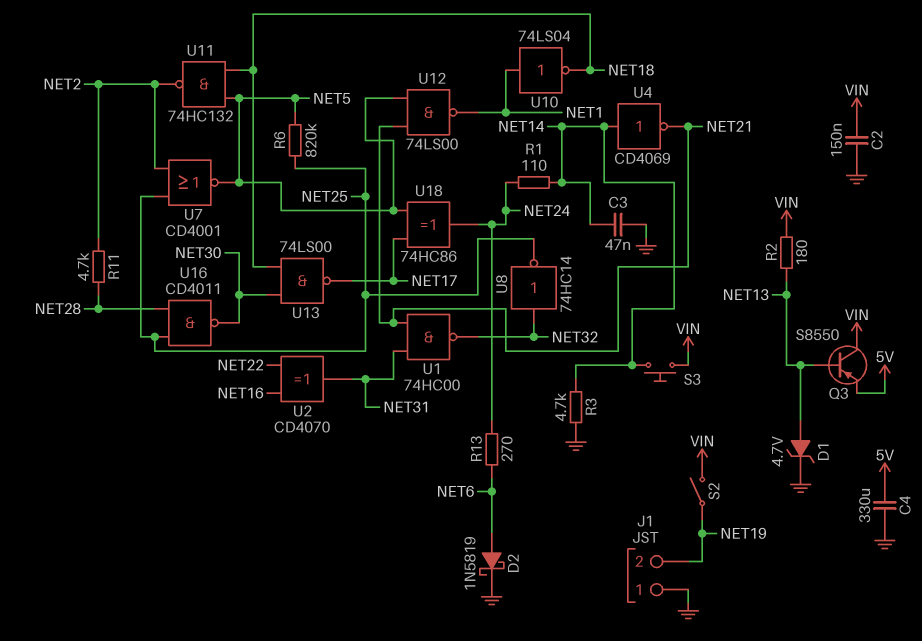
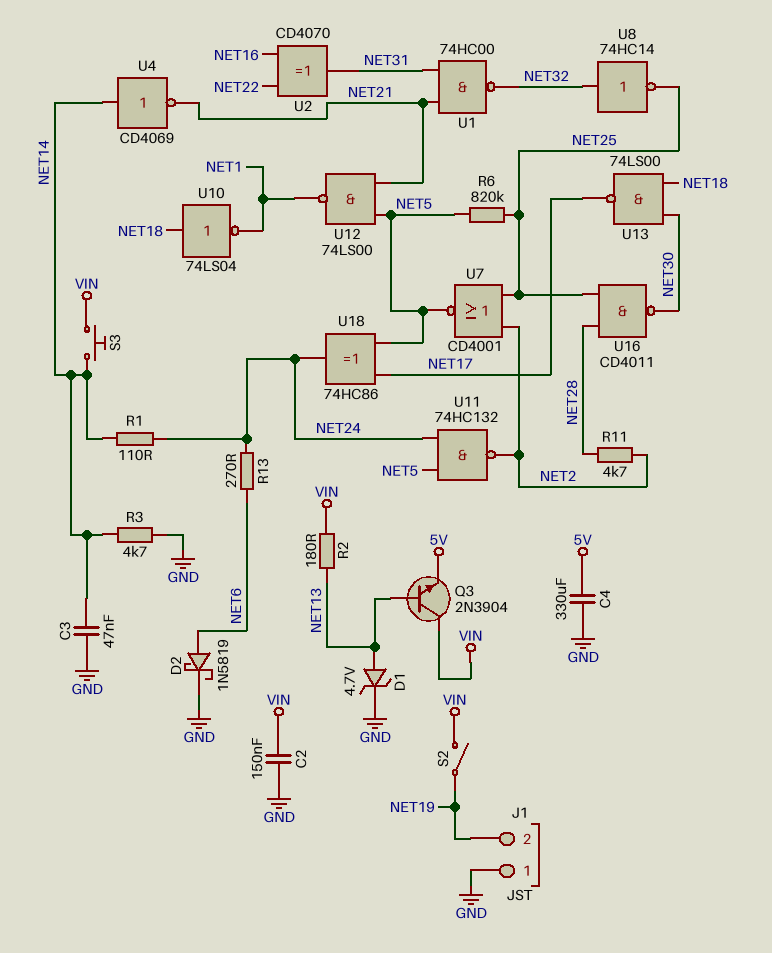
Q3: PNP S8550 (B NET13, C VIN, E 5V) -> NPN 2N3904 (B NET13, C VIN, E 5V)
U10: NOT 74LS04 (in NET1, out NET18) -> NOT 74LS04 (in NET18, out NET1)
U11: NAND 74HC132 (in NET5, in NET18, out NET2) -> NAND 74HC132 (in NET5, in NET24, out NET2)

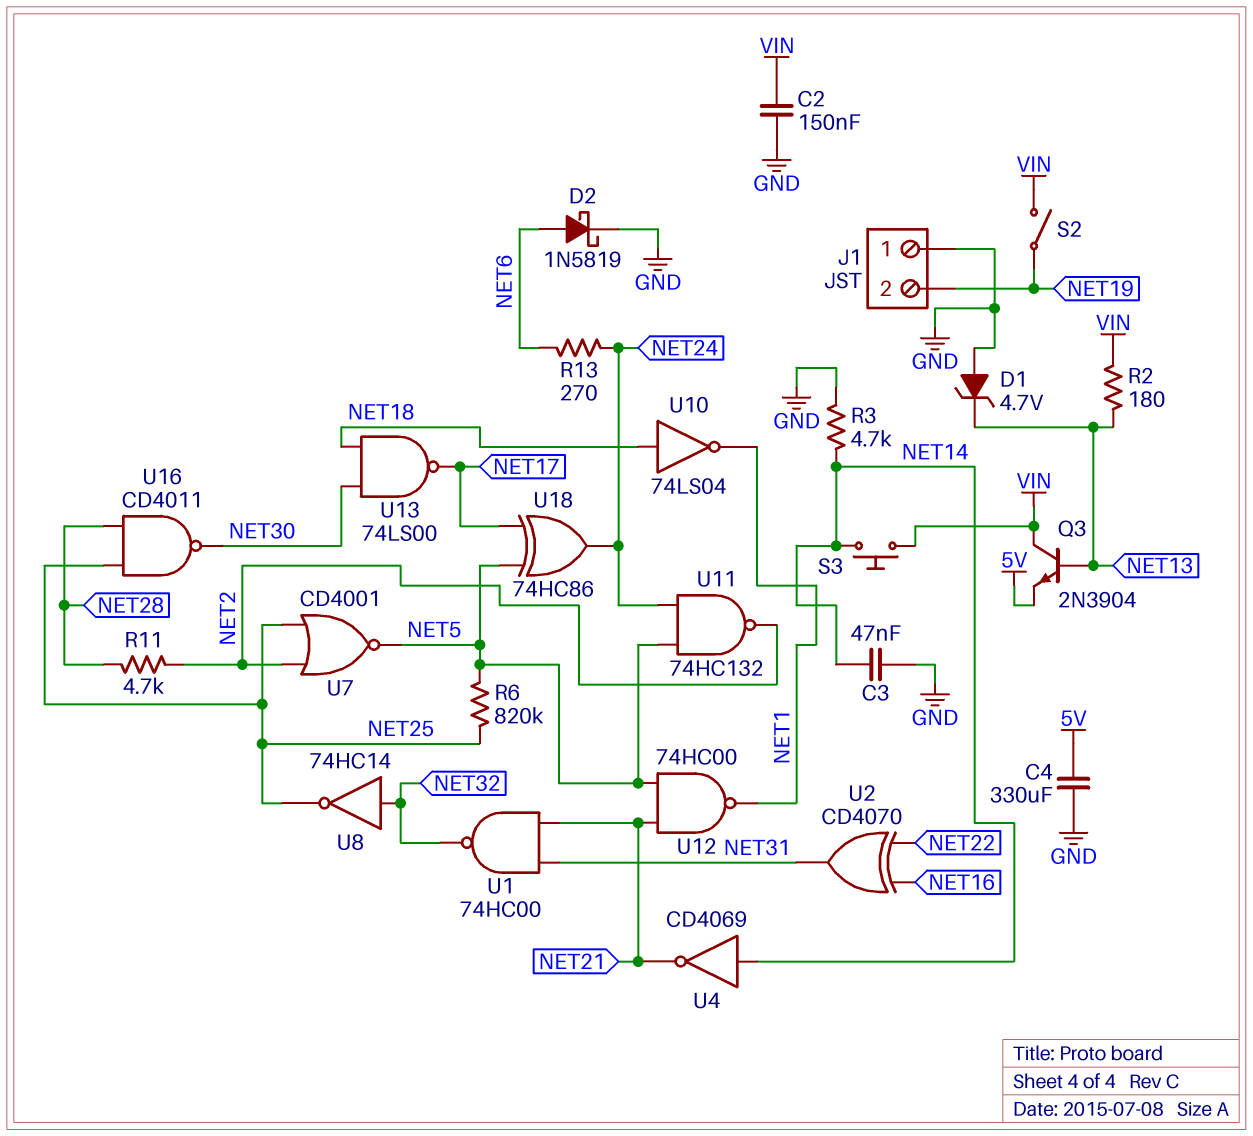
D1: zener 4.7V (A NET13, K GND) -> zener 4.7V (A GND, K NET13)
R1: 110 (NET14, NET24) -> none
U12: NAND 74LS00 (in NET5, in NET21, out NET1) -> NAND 74HC00 (in NET5, in NET21, out NET1)

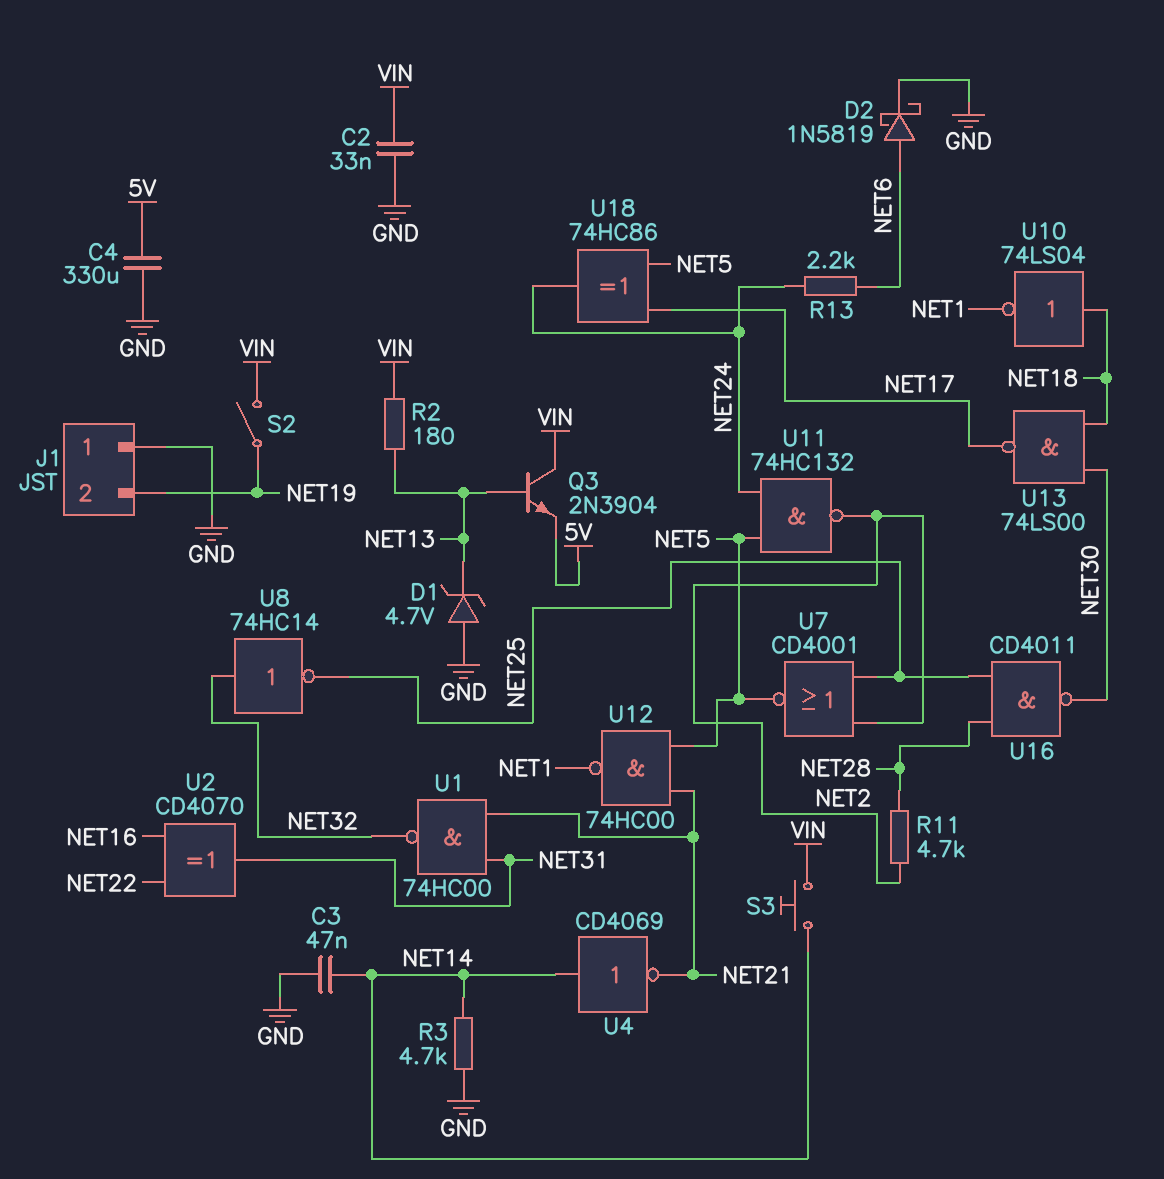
C2: 150nF (GND, VIN) -> 33nF (GND, VIN)
R6: 820k (NET5, NET25) -> none
R13: 270 (NET6, NET24) -> 2.2k (NET6, NET24)

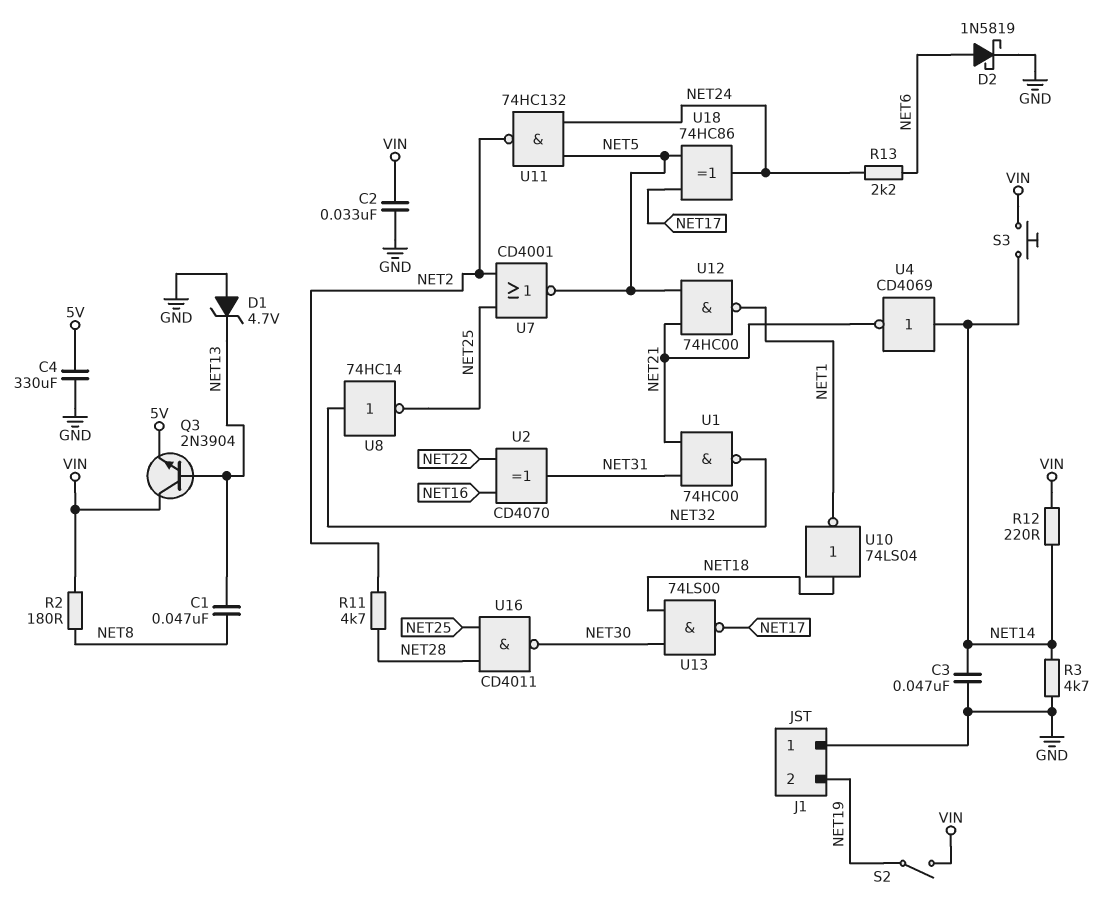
C1: none -> 47nF (NET8, NET13)
R2: 180 (NET13, VIN) -> 180 (NET8, VIN)
R12: none -> 220 (NET14, VIN)

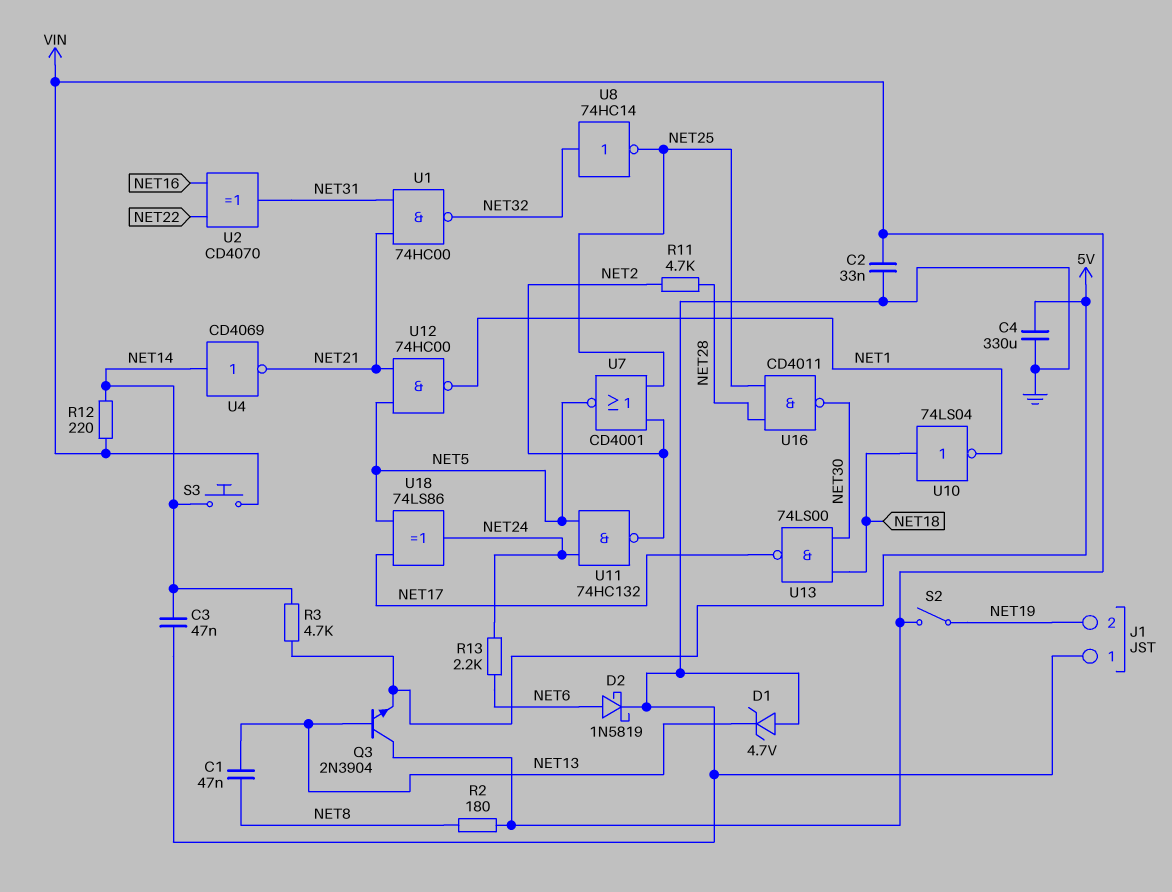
R3: 4.7k (GND, NET14) -> 4.7k (5V, NET14)
U18: XOR 74HC86 (in NET5, in NET17, out NET24) -> XOR 74LS86 (in NET5, in NET17, out NET24)

